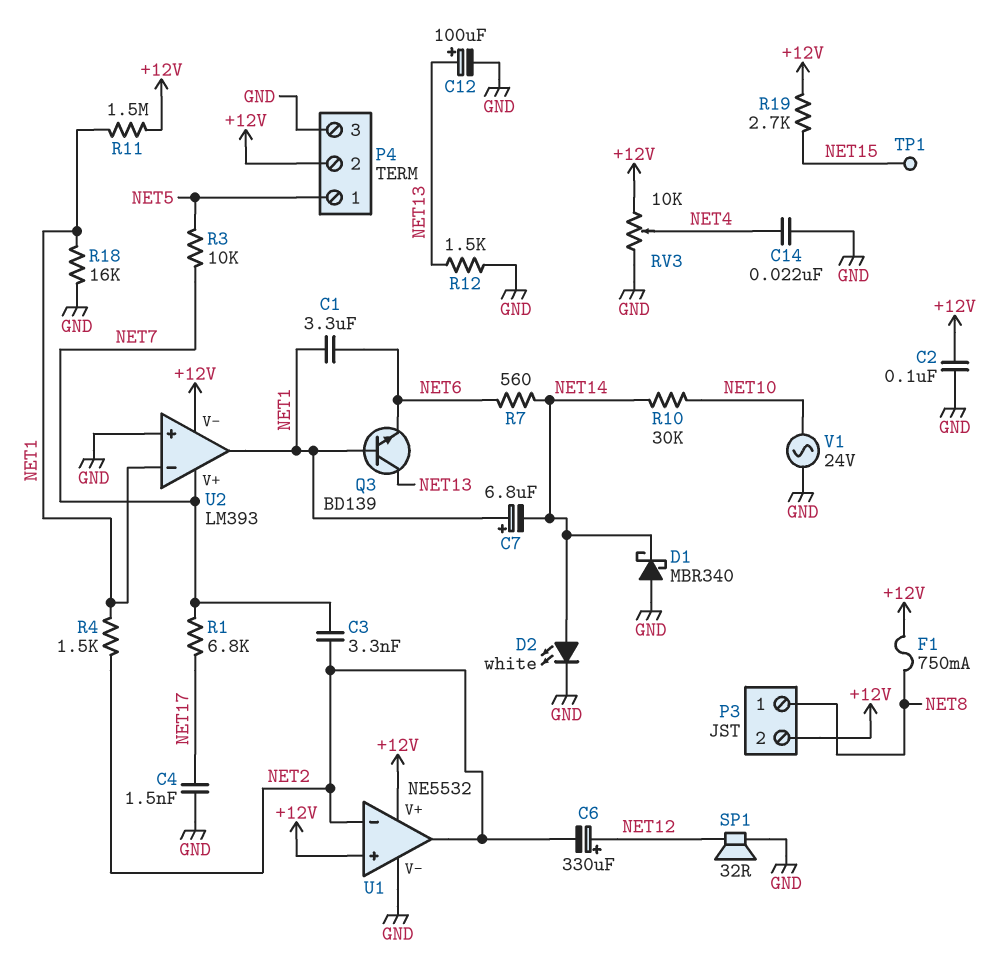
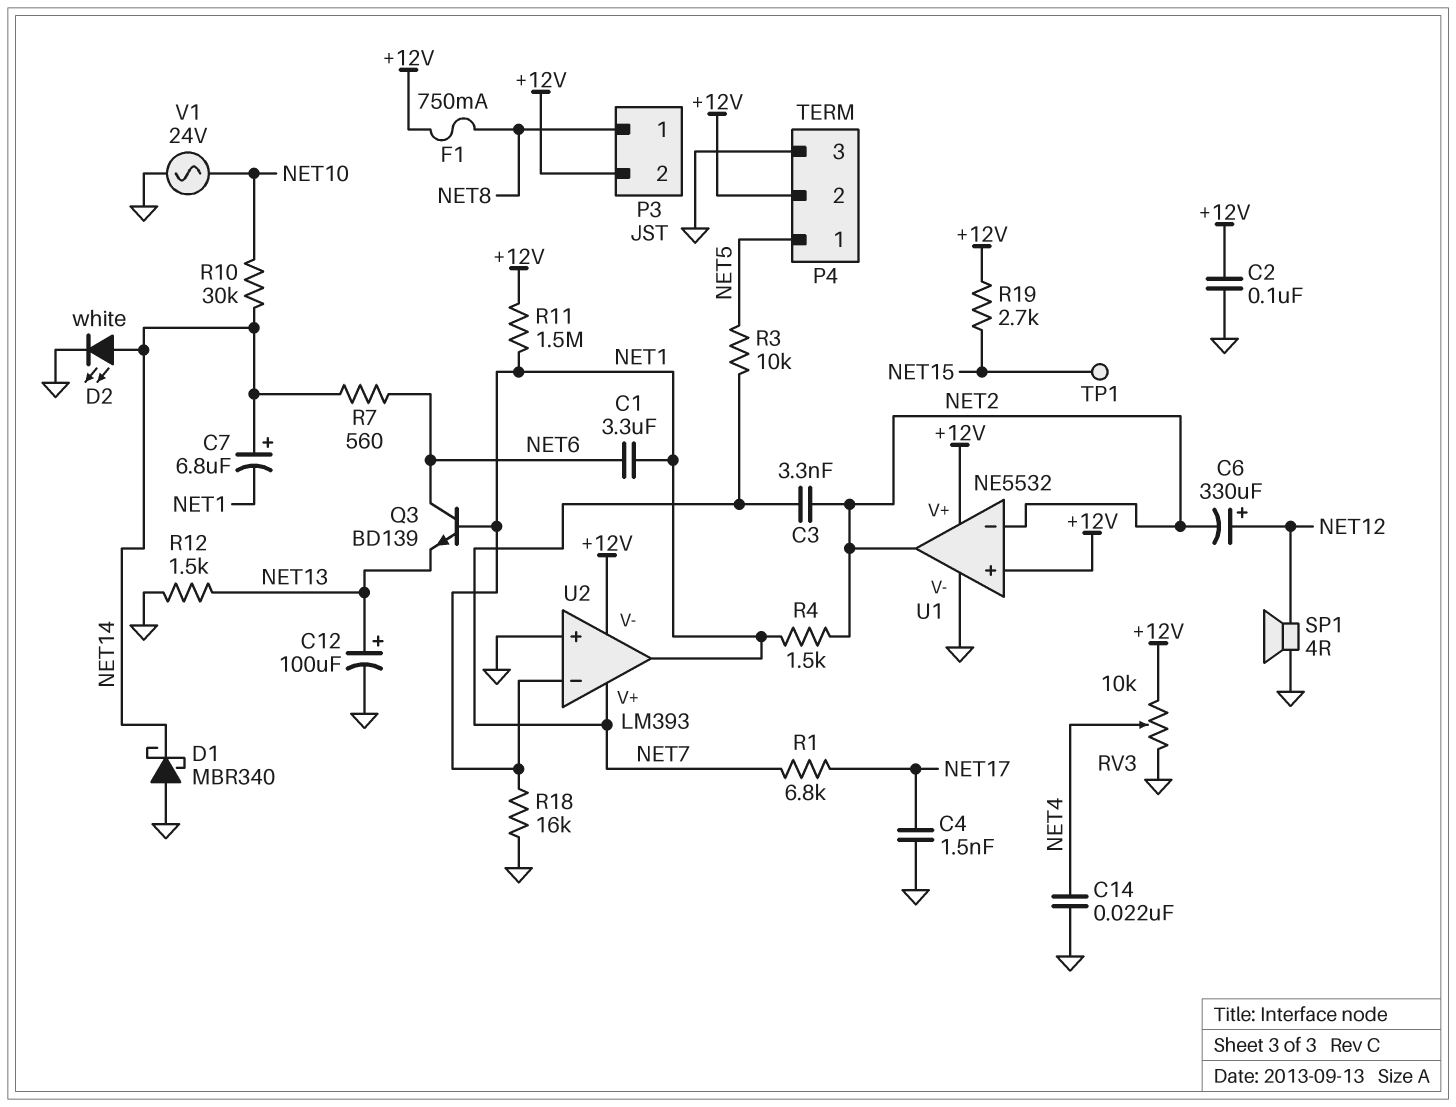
C7: 6.8uF (plus NET1, minus NET14) -> 6.8uF (plus NET14, minus NET1)
Q3: NPN BD139 (B NET1, C NET13, E NET6) -> NPN BD139 (B NET1, C NET6, E NET13)
SP1: speaker 32R (GND, NET12) -> speaker 4R (GND, NET12)

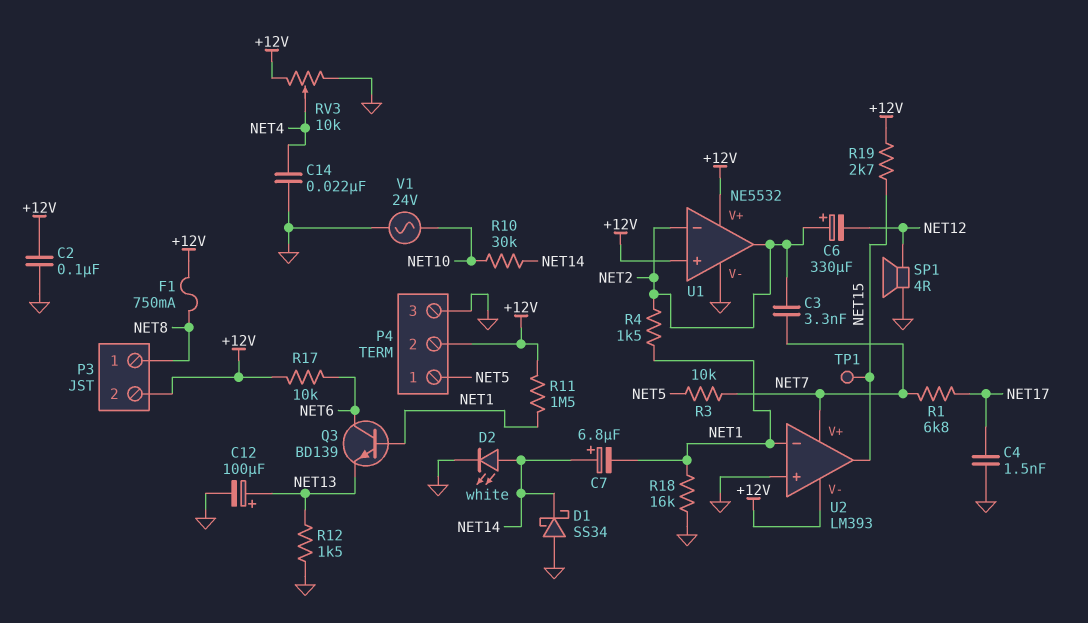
C1: 3.3uF (NET1, NET6) -> none
C6: 330uF (plus NET12, minus NET2) -> 330uF (plus NET2, minus NET12)
D1: schottky MBR340 (A GND, K NET14) -> schottky SS34 (A GND, K NET14)
R7: 560 (NET6, NET14) -> none
R17: none -> 10k (+12V, NET6)
U2 pin out: NET1 -> NET15

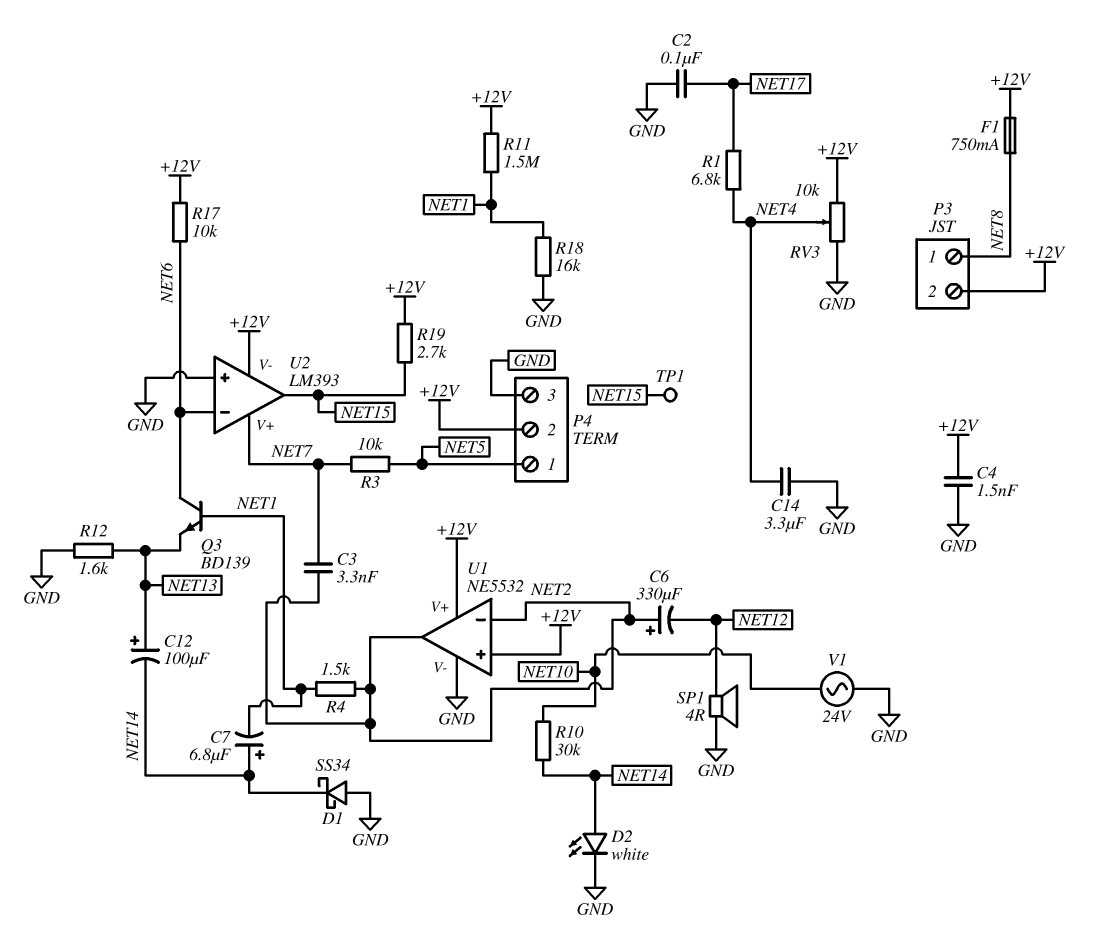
C2: 100nF (+12V, GND) -> 100nF (GND, NET17)
C4: 1.5nF (GND, NET17) -> 1.5nF (+12V, GND)
C12: 100uF (plus NET13, minus GND) -> 100uF (plus NET13, minus NET14)
C14: 22nF (GND, NET4) -> 3.3uF (GND, NET4)
R1: 6.8k (NET7, NET17) -> 6.8k (NET4, NET17)
R12: 1.5k (GND, NET13) -> 1.6k (GND, NET13)
U2 pin in-: NET1 -> NET6

